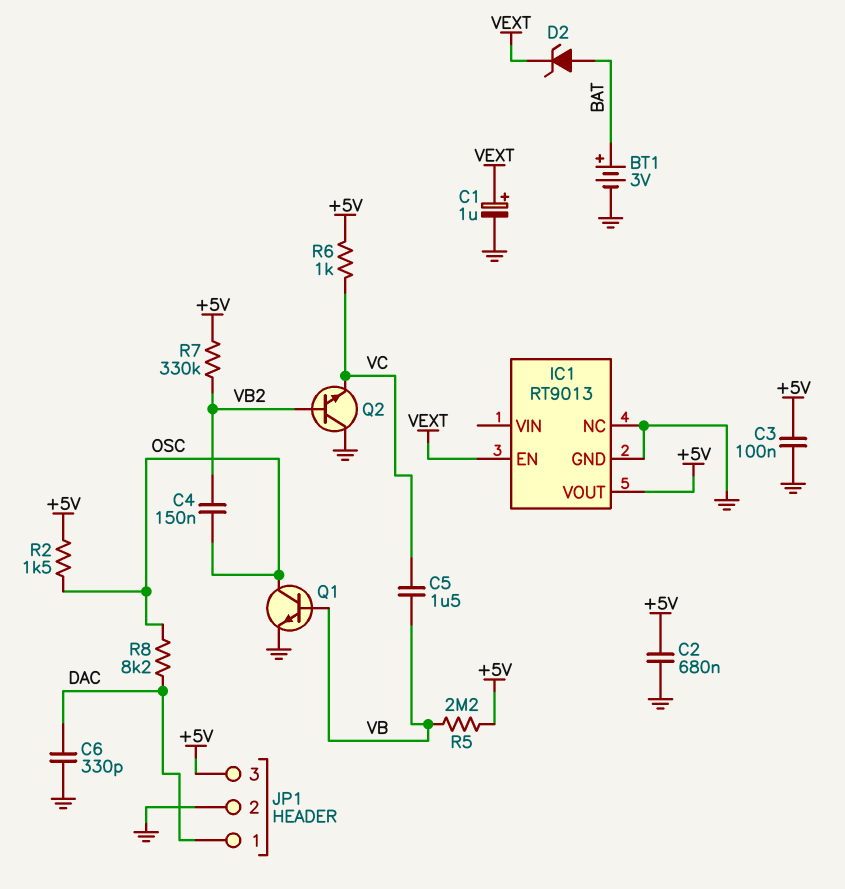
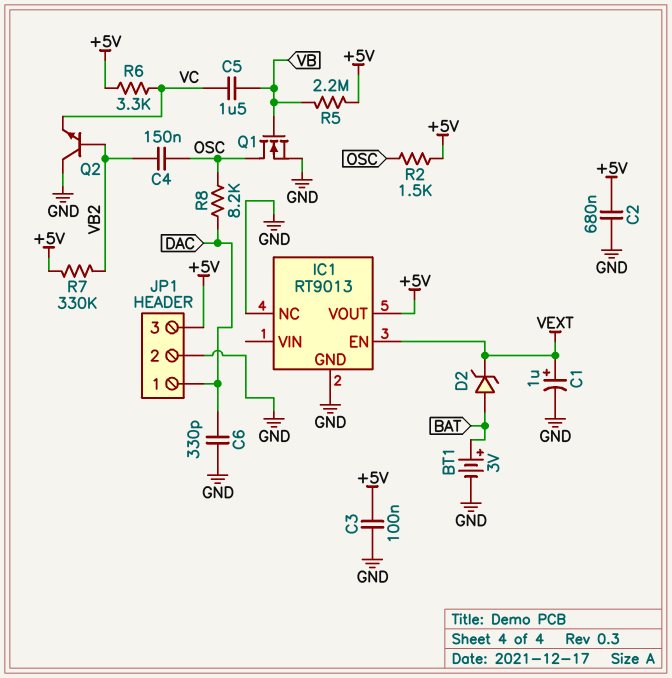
Q1: NPN (B VB, C OSC, E GND) -> NMOS (G VB, D OSC, S GND)
R6: 1k (+5V, VC) -> 3.3k (+5V, VC)

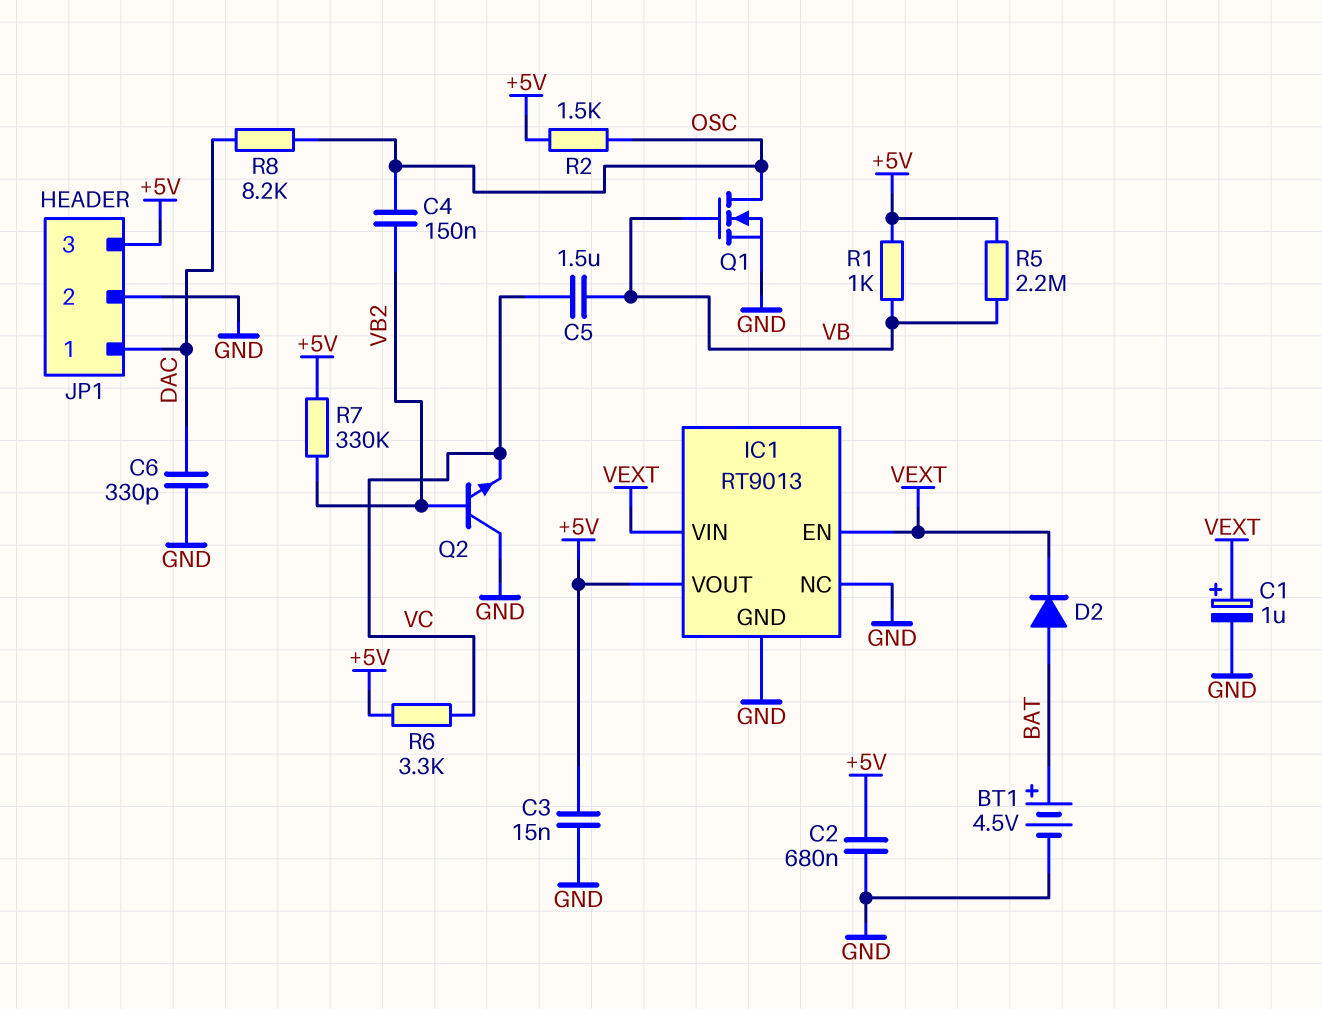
BT1: 3V (plus BAT, minus GND) -> 4.5V (plus BAT, minus GND)
C3: 100nF (+5V, GND) -> 15nF (+5V, GND)
D2: zener (A BAT, K VEXT) -> diode (A BAT, K VEXT)
IC1 pin VIN: none -> VEXT
R1: none -> 1k (+5V, VB)

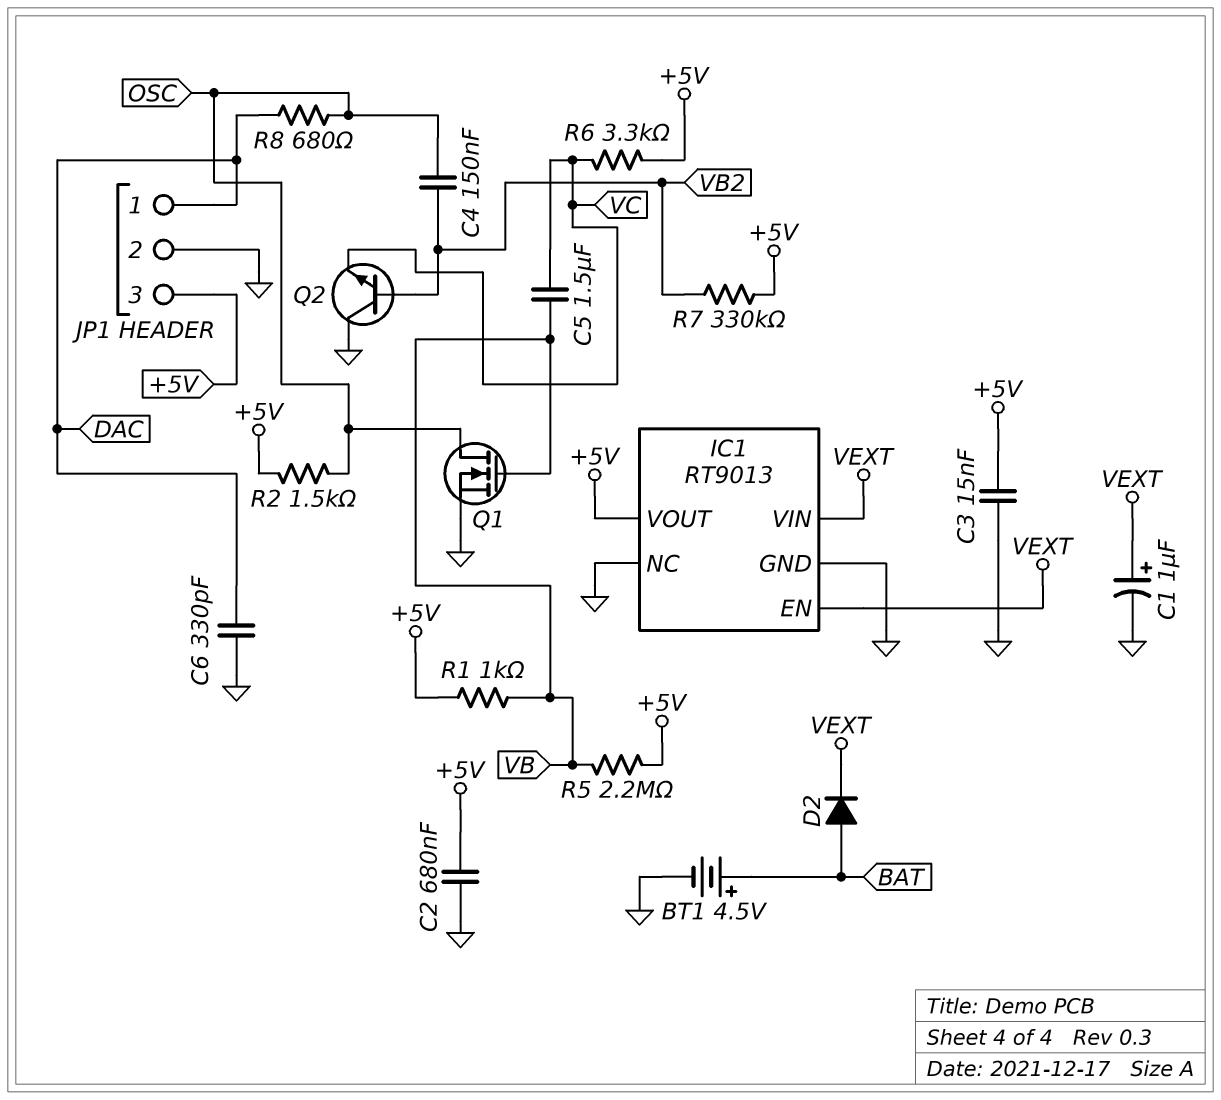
R8: 8.2k (DAC, OSC) -> 680 (DAC, OSC)

